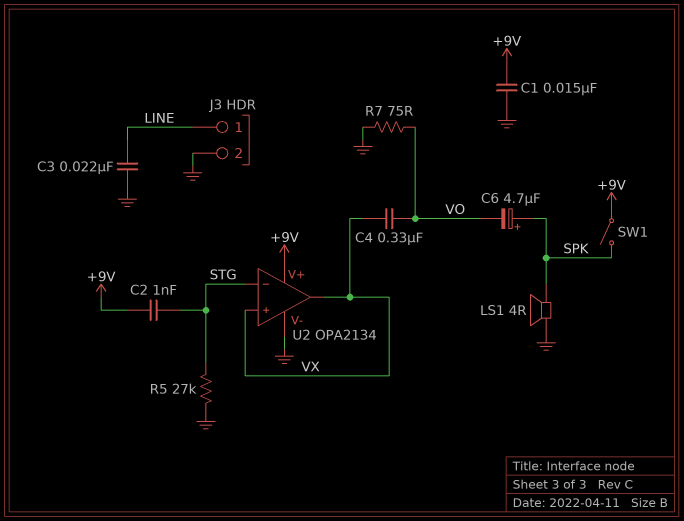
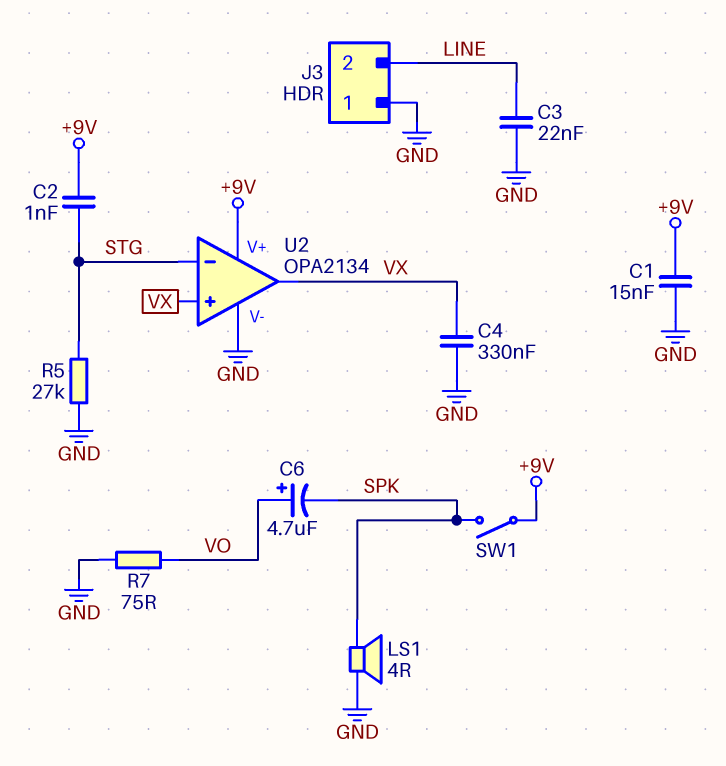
C4: 330nF (VO, VX) -> 330nF (GND, VX)
C6: 4.7uF (plus SPK, minus VO) -> 4.7uF (plus VO, minus SPK)
J3 pin 1: LINE -> GND
J3 pin 2: GND -> LINE

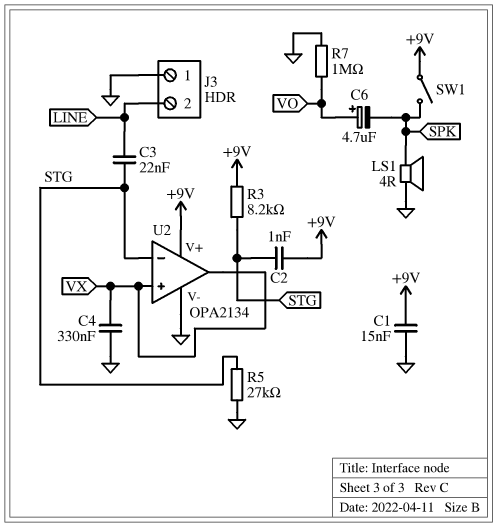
C3: 22nF (GND, LINE) -> 22nF (LINE, STG)
R3: none -> 8.2k (+9V, STG)
R7: 75 (GND, VO) -> 1M (GND, VO)

